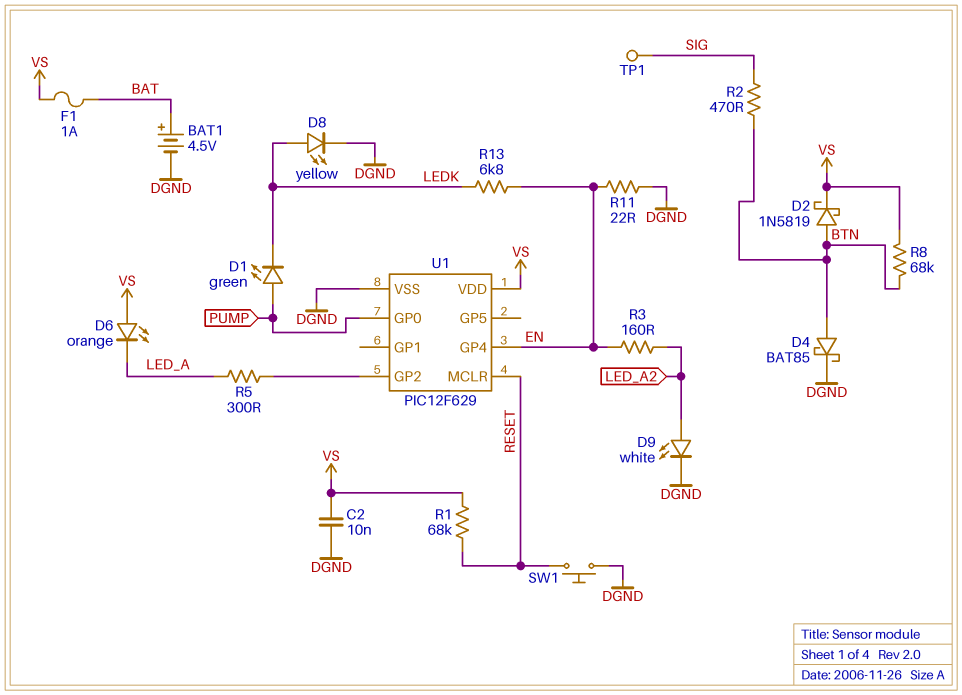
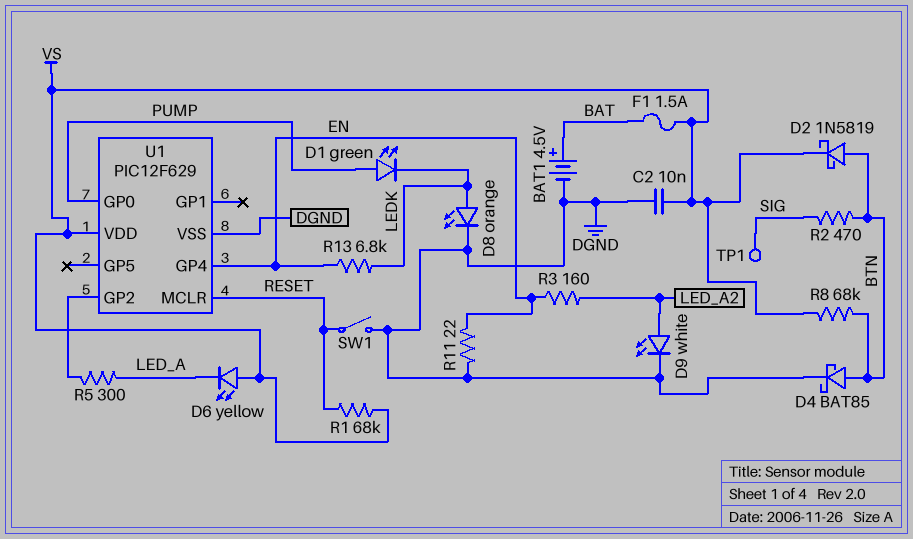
D6: LED orange (A VS, K LED_A) -> LED yellow (A VS, K LED_A)
D8: LED yellow (A LEDK, K DGND) -> LED orange (A LEDK, K DGND)
F1: 1A (BAT, VS) -> 1.5A (BAT, VS)
SW1: button (DGND, RESET) -> switch (DGND, RESET)

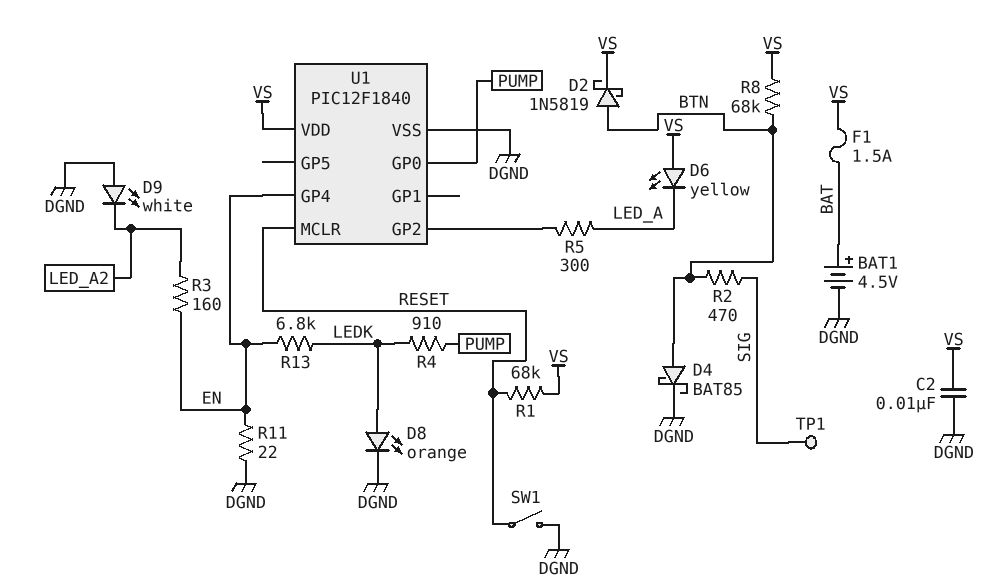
D1: LED green (A PUMP, K LEDK) -> none
D9: LED white (A LED_A2, K DGND) -> LED white (A DGND, K LED_A2)
R4: none -> 910 (LEDK, PUMP)
U1: PIC12F629 -> PIC12F1840

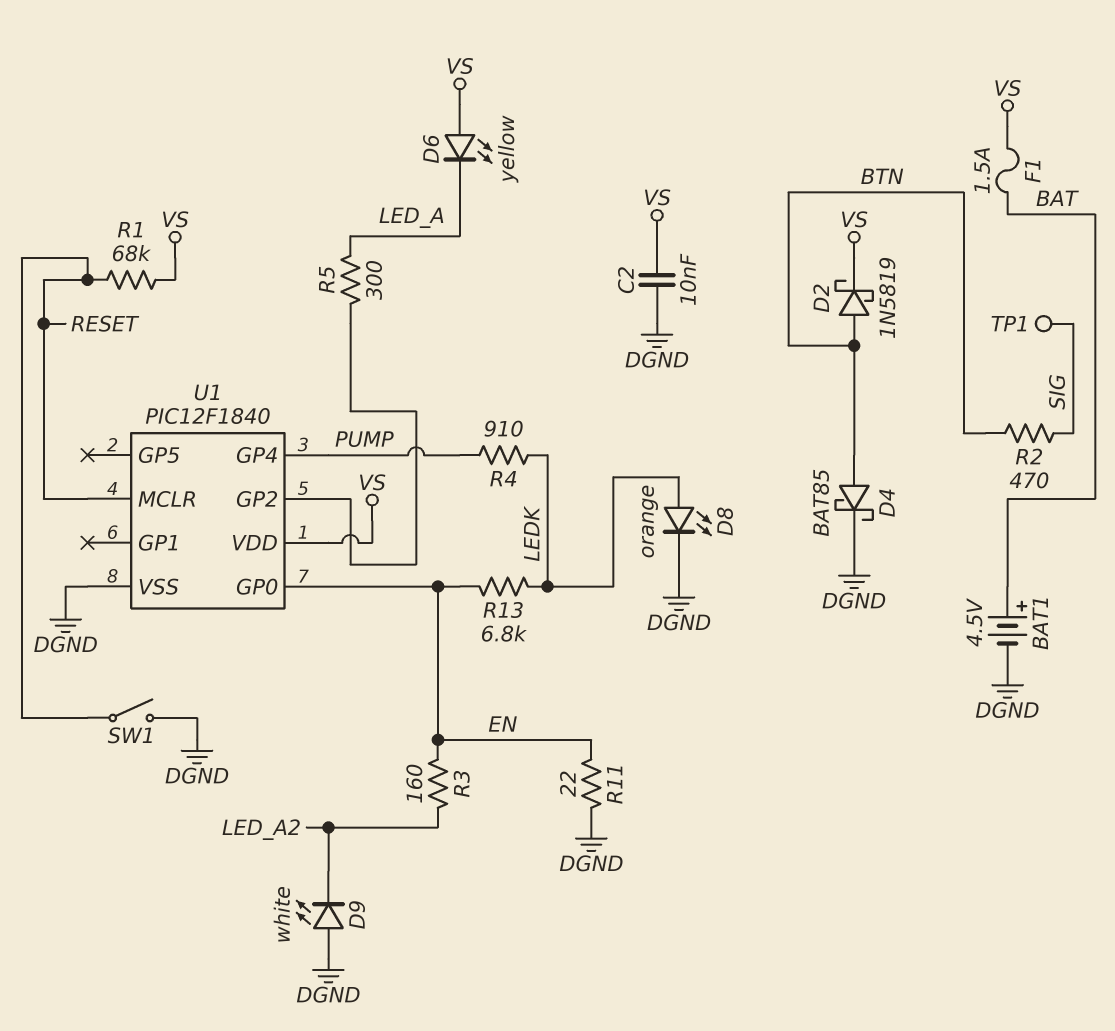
R8: 68k (BTN, VS) -> none
U1 pin GP0: PUMP -> EN
U1 pin GP4: EN -> PUMP

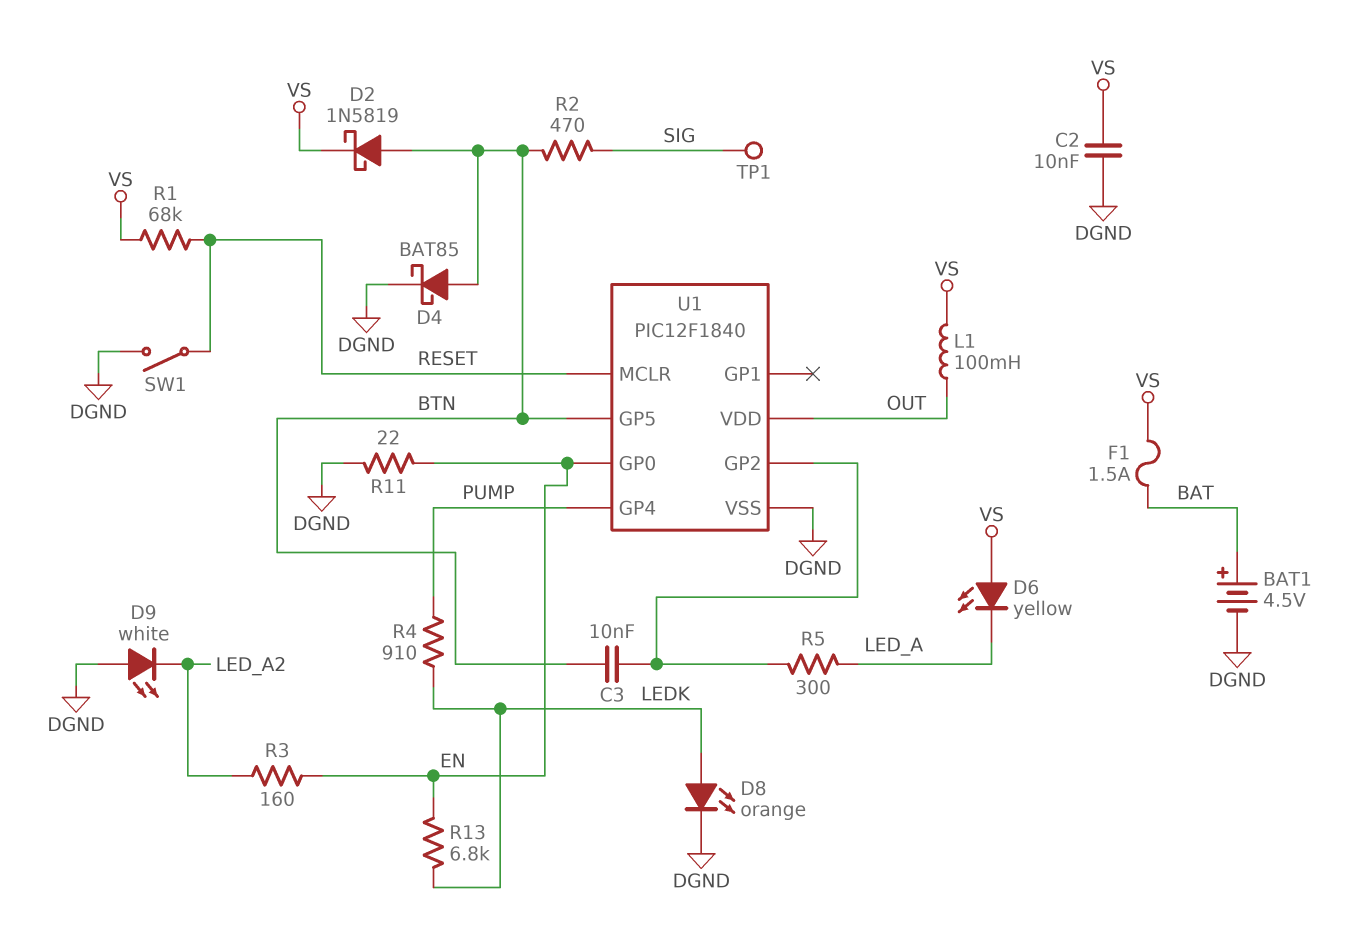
C3: none -> 10nF (BTN, U1/GP2)
L1: none -> 100mH (OUT, VS)
U1 pin GP5: none -> BTN
U1 pin VDD: VS -> OUT

